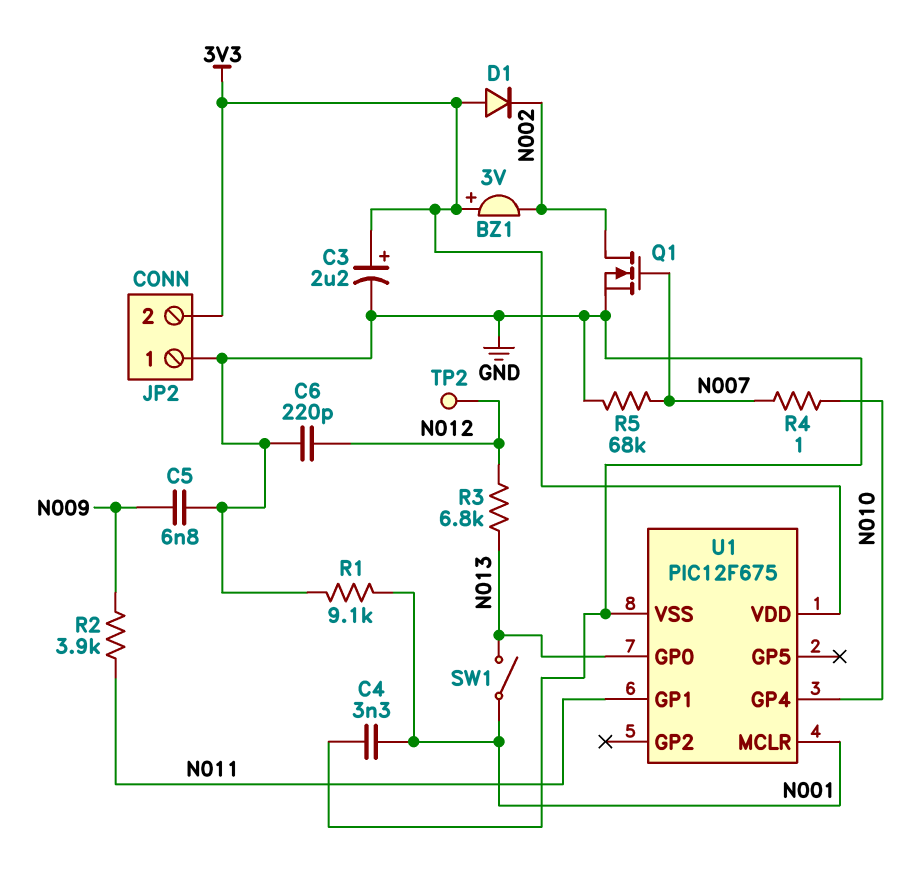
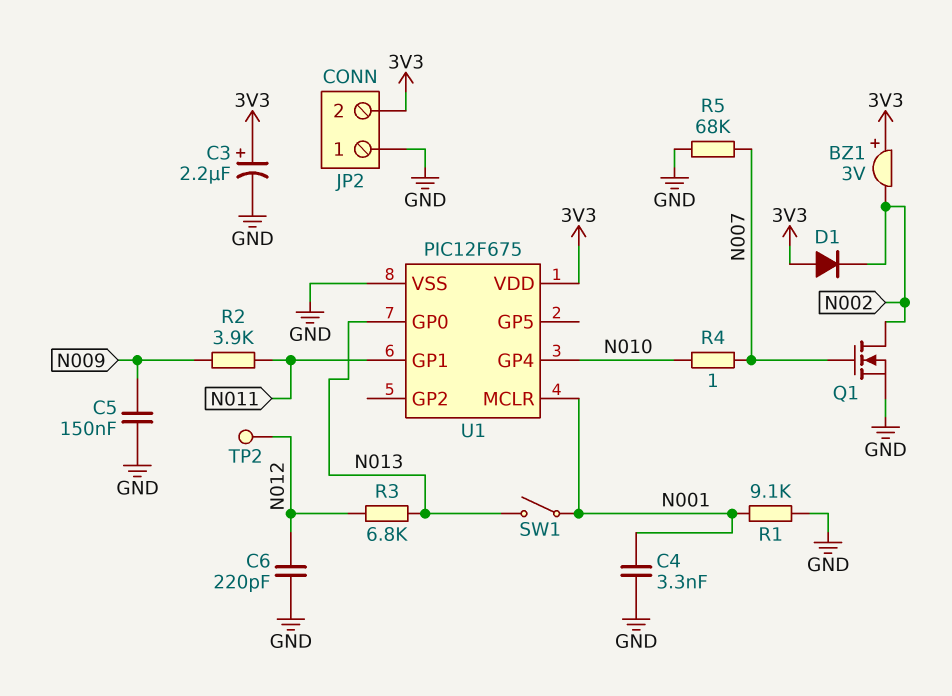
C5: 6.8nF (GND, N009) -> 150nF (GND, N009)

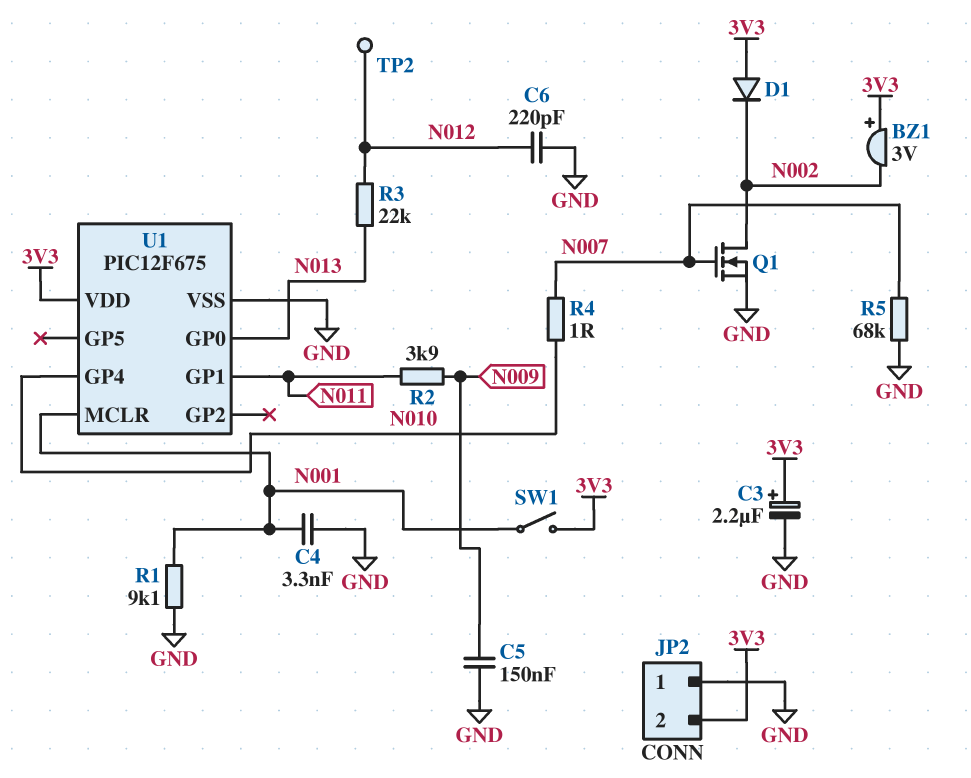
R3: 6.8k (N012, N013) -> 22k (N012, N013)
SW1: switch (N001, N013) -> switch (3V3, N001)

